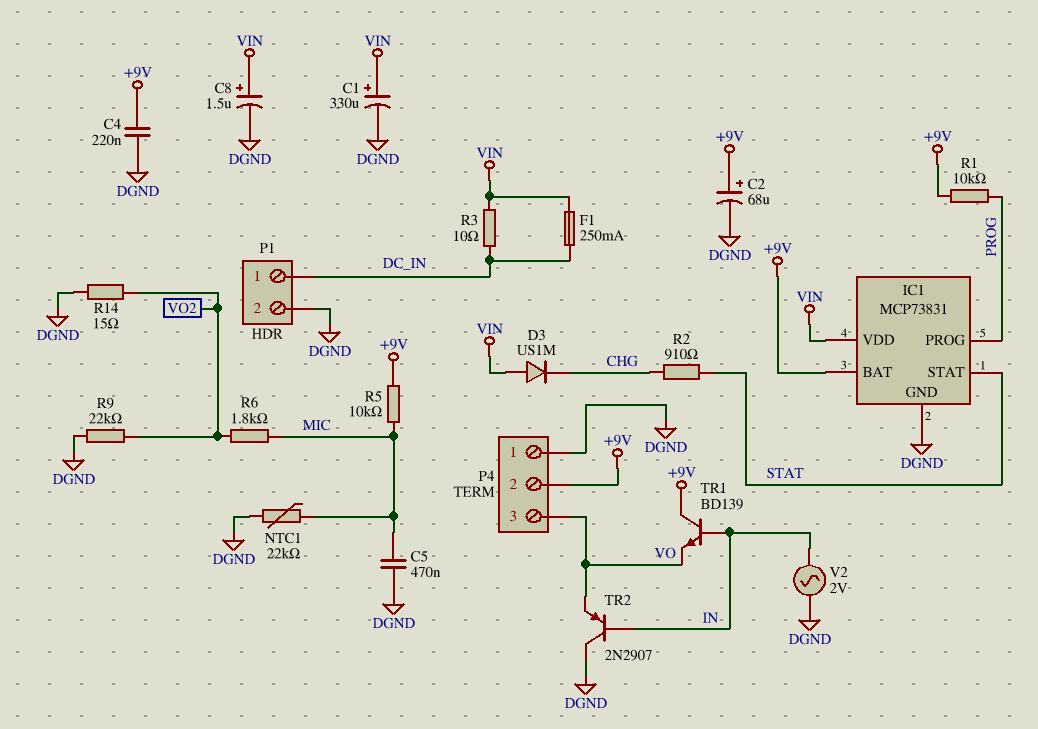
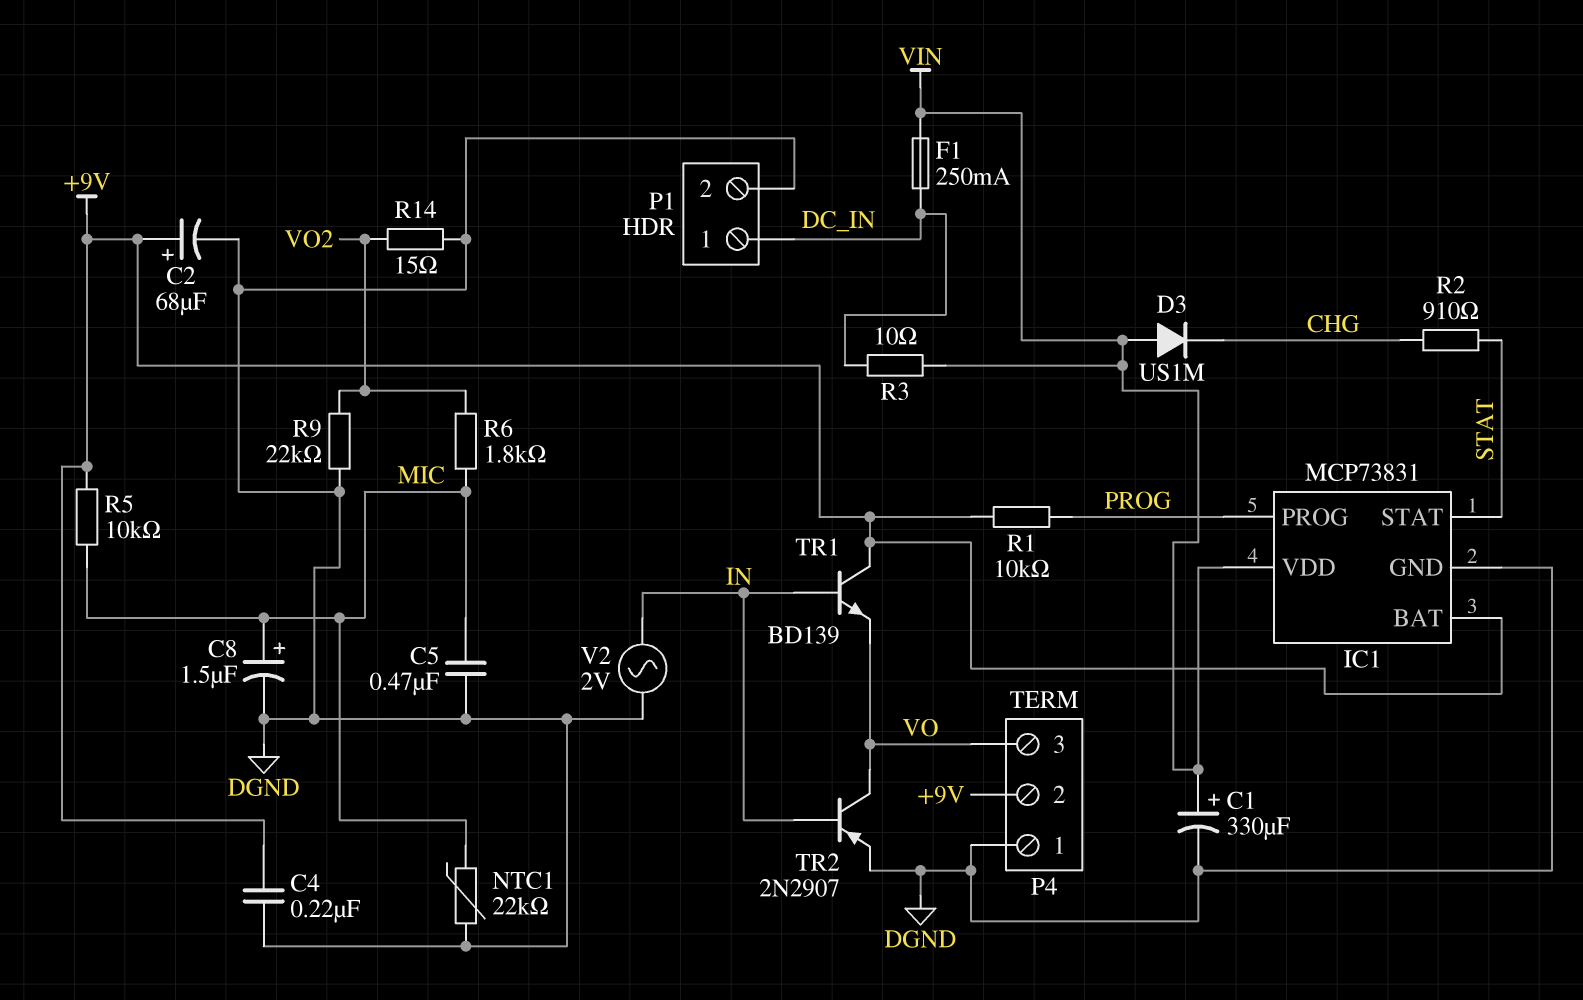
C8: 1.5uF (plus VIN, minus DGND) -> 1.5uF (plus MIC, minus DGND)
TR2: PNP 2N2907 (B IN, C DGND, E VO) -> PNP 2N2907 (B IN, C VO, E DGND)

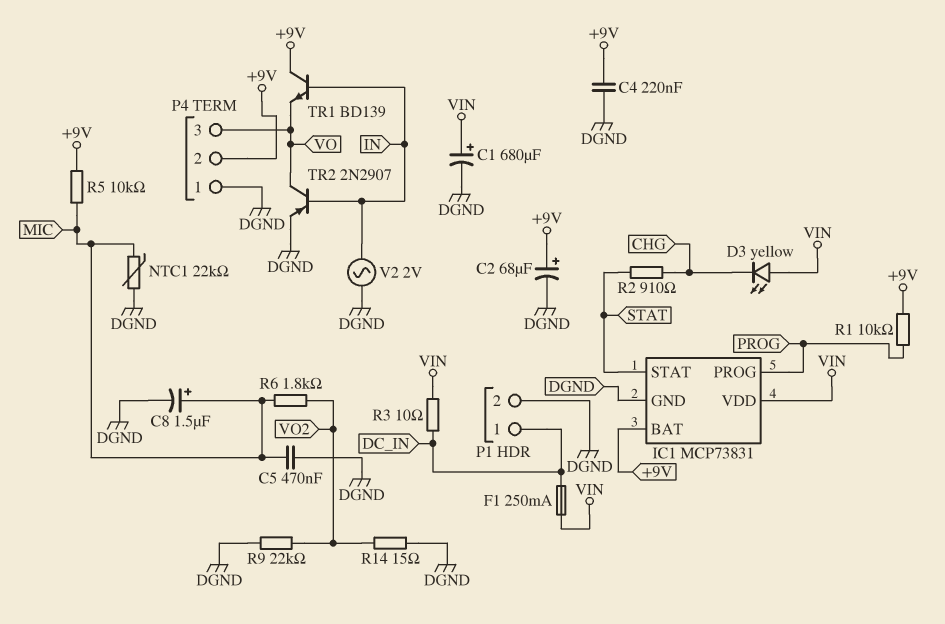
C1: 330uF (plus VIN, minus DGND) -> 680uF (plus VIN, minus DGND)
D3: diode US1M (A VIN, K CHG) -> LED yellow (A VIN, K CHG)

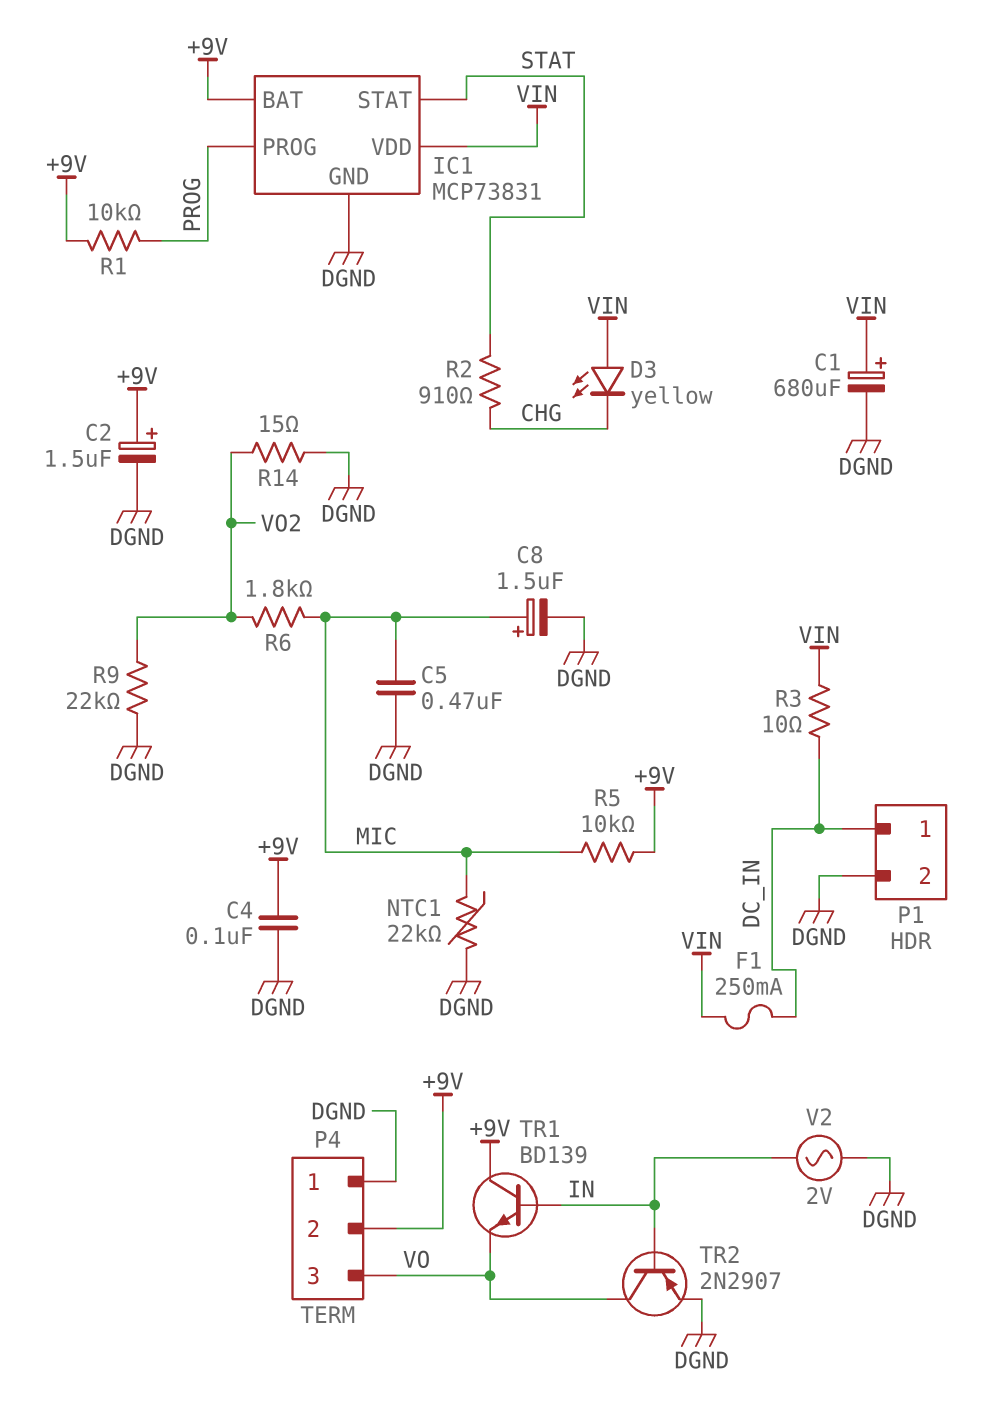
C2: 68uF (plus +9V, minus DGND) -> 1.5uF (plus +9V, minus DGND)
C4: 220nF (+9V, DGND) -> 100nF (+9V, DGND)

